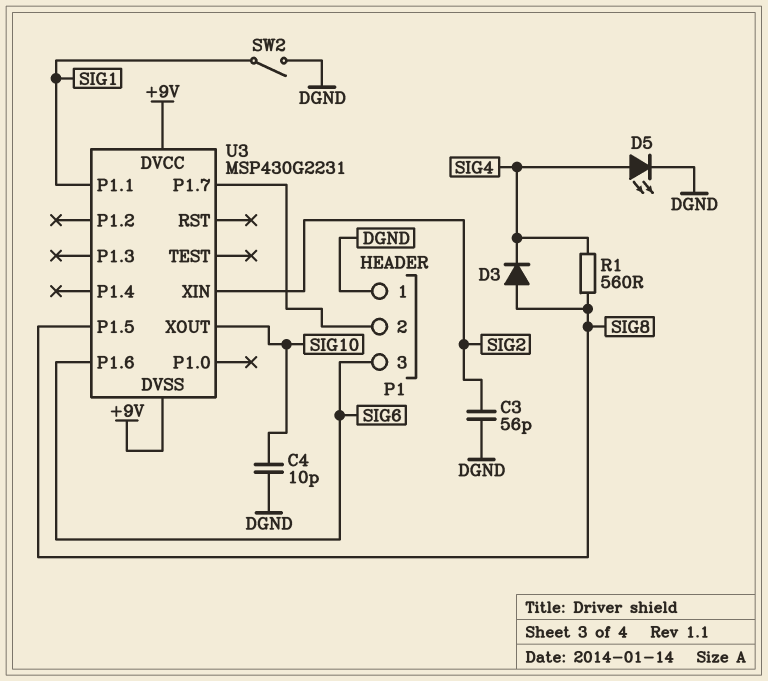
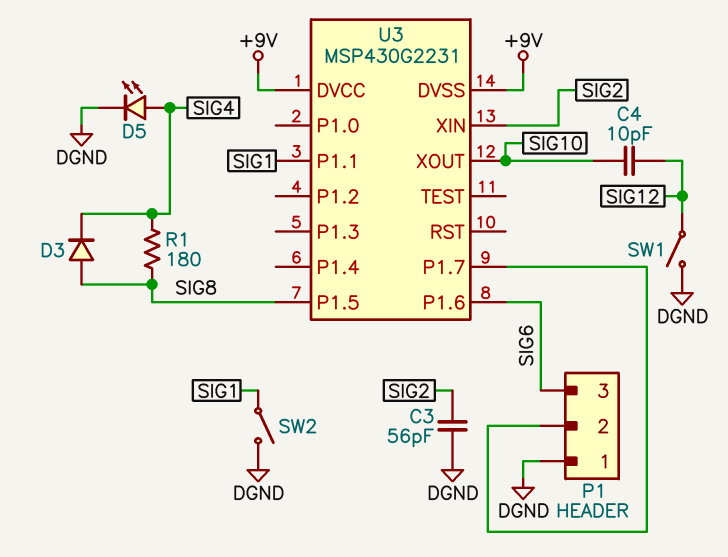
C4: 10pF (DGND, SIG10) -> 10pF (SIG10, SIG12)
R1: 560 (SIG4, SIG8) -> 180 (SIG4, SIG8)
SW1: none -> switch (DGND, SIG12)

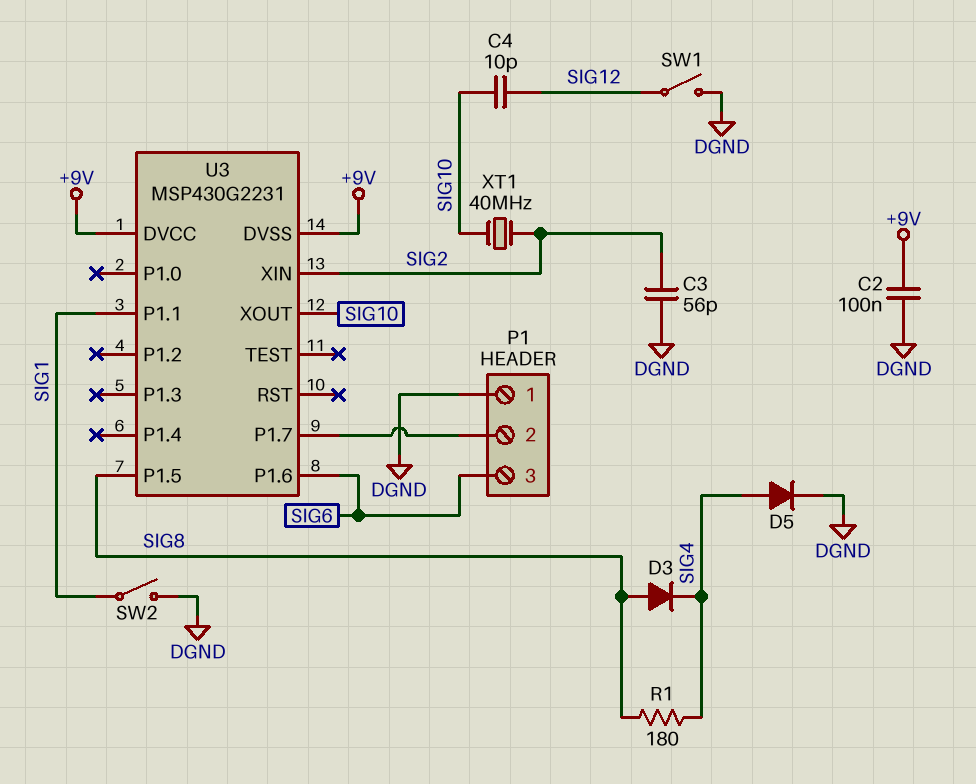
C2: none -> 100nF (+9V, DGND)
D5: LED (A SIG4, K DGND) -> diode (A SIG4, K DGND)
XT1: none -> 40MHz (SIG2, SIG10)

